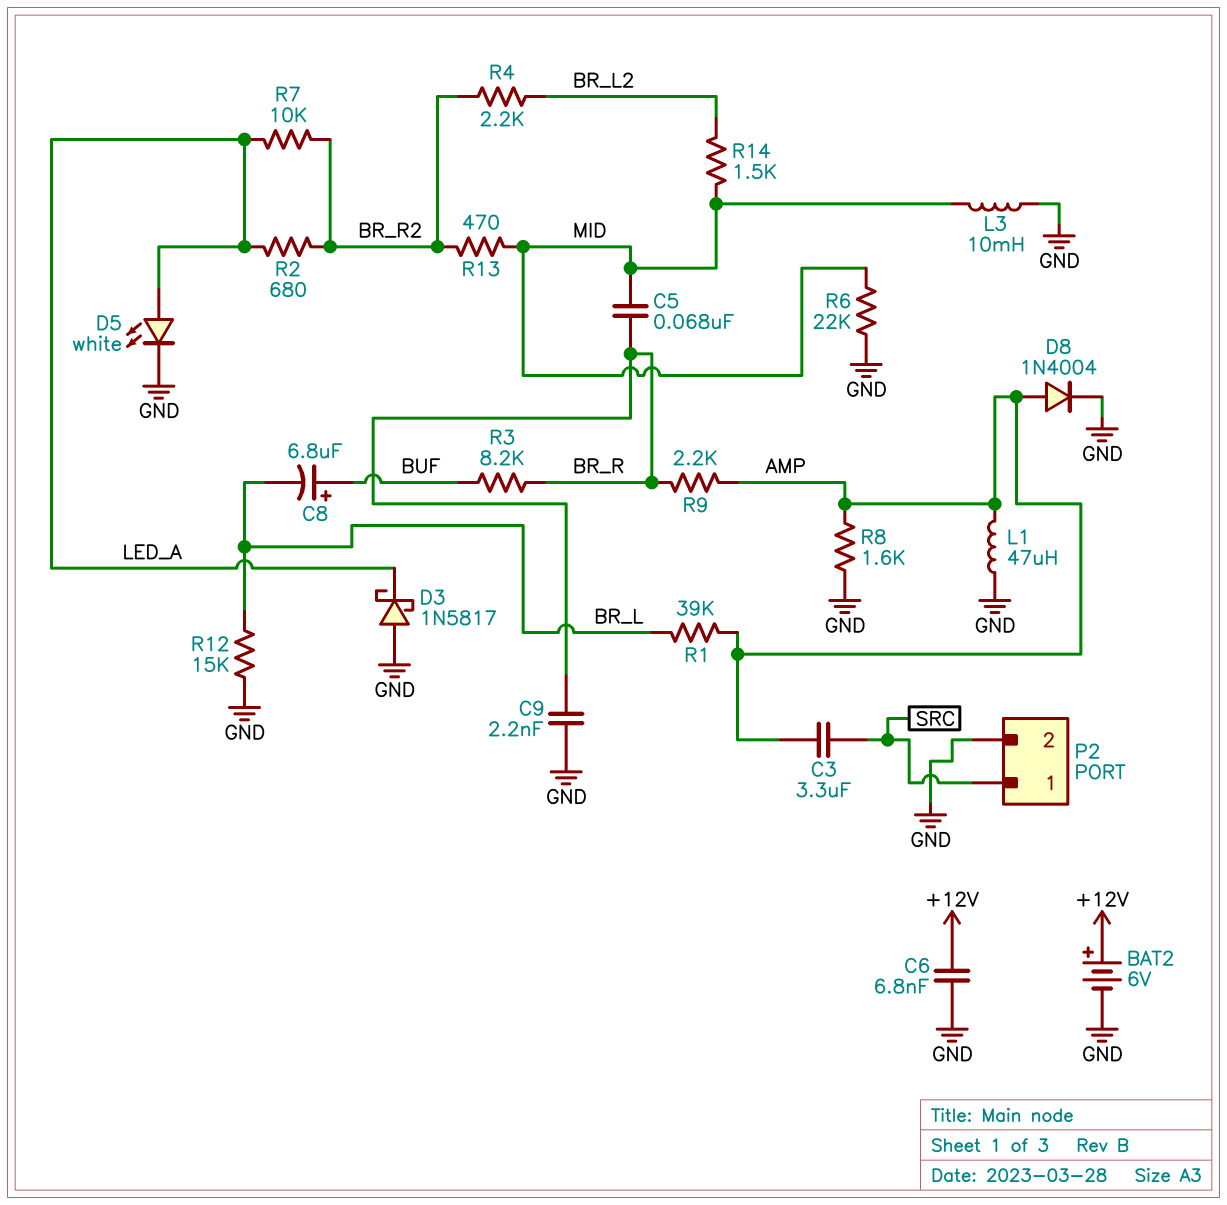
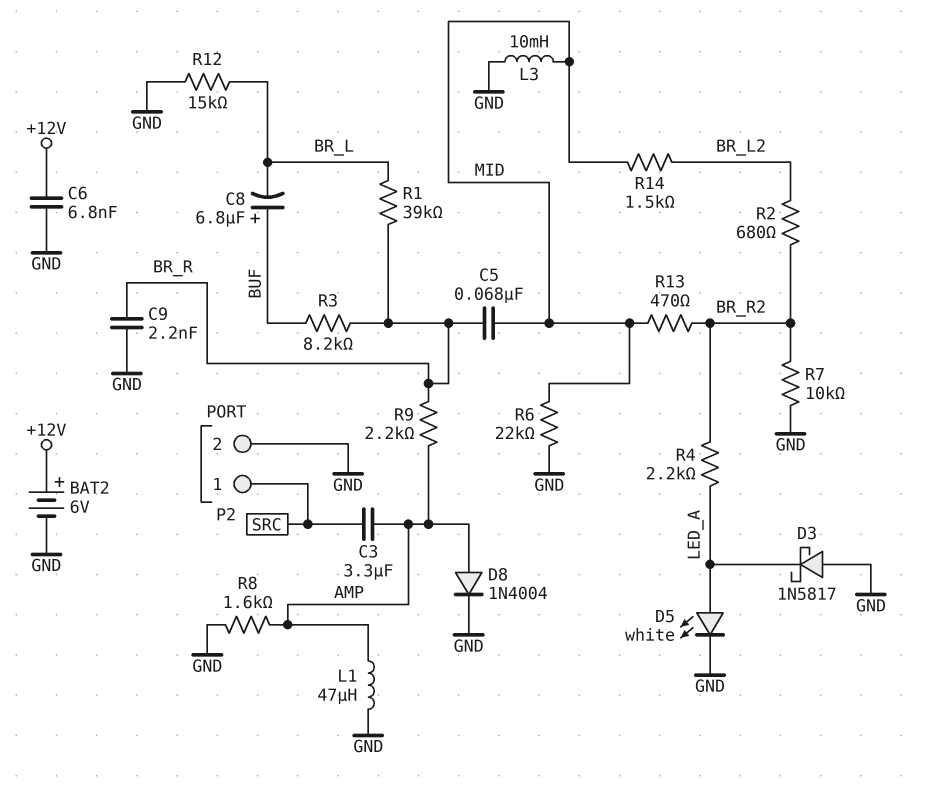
R1: 39k (AMP, BR_L) -> 39k (BR_L, BR_R)
R2: 680 (BR_R2, LED_A) -> 680 (BR_L2, BR_R2)
R4: 2.2k (BR_L2, BR_R2) -> 2.2k (BR_R2, LED_A)
R7: 10k (BR_R2, LED_A) -> 10k (BR_R2, GND)

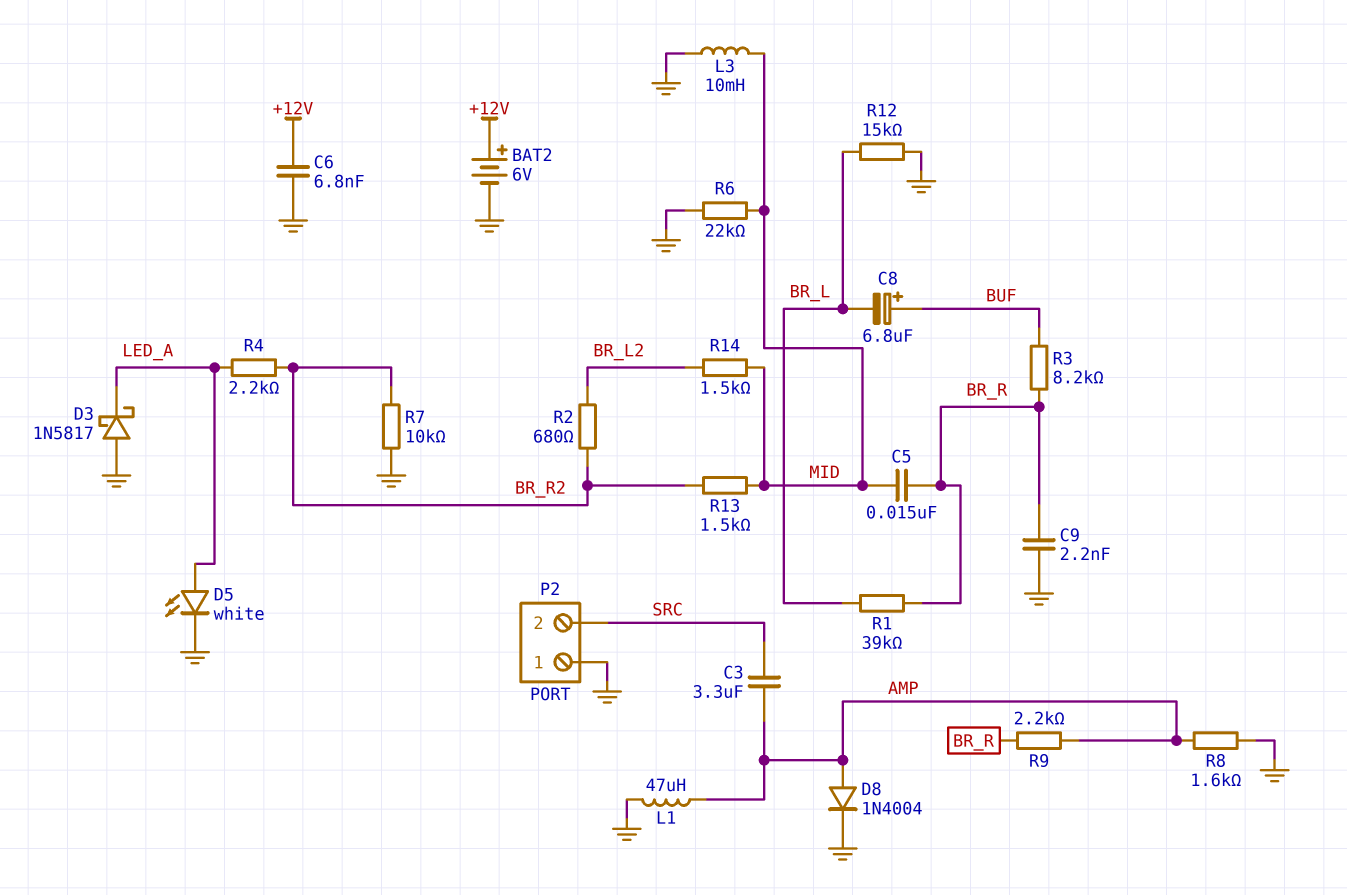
C5: 68nF (BR_R, MID) -> 15nF (BR_R, MID)
P2 pin 1: SRC -> GND
P2 pin 2: GND -> SRC
R13: 470 (BR_R2, MID) -> 1.5k (BR_R2, MID)

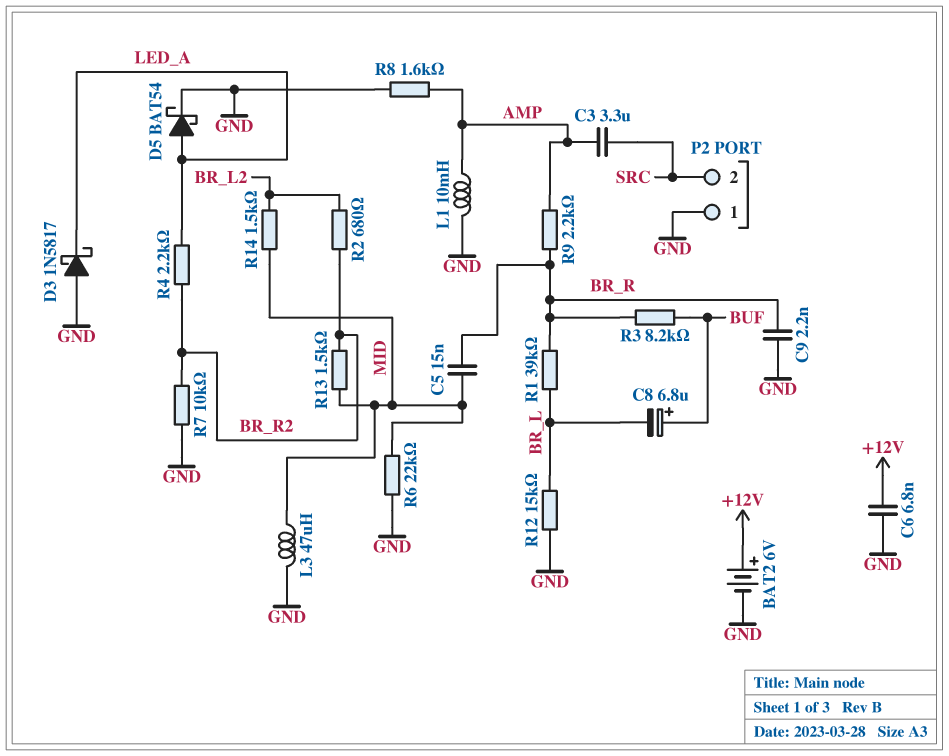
D5: LED white (A LED_A, K GND) -> schottky BAT54 (A LED_A, K GND)
D8: diode 1N4004 (A AMP, K GND) -> none
L1: 47uH (AMP, GND) -> 10mH (AMP, GND)
L3: 10mH (GND, MID) -> 47uH (GND, MID)

